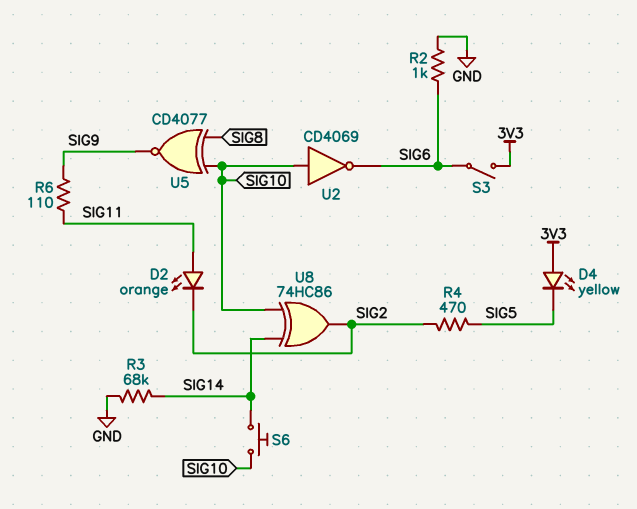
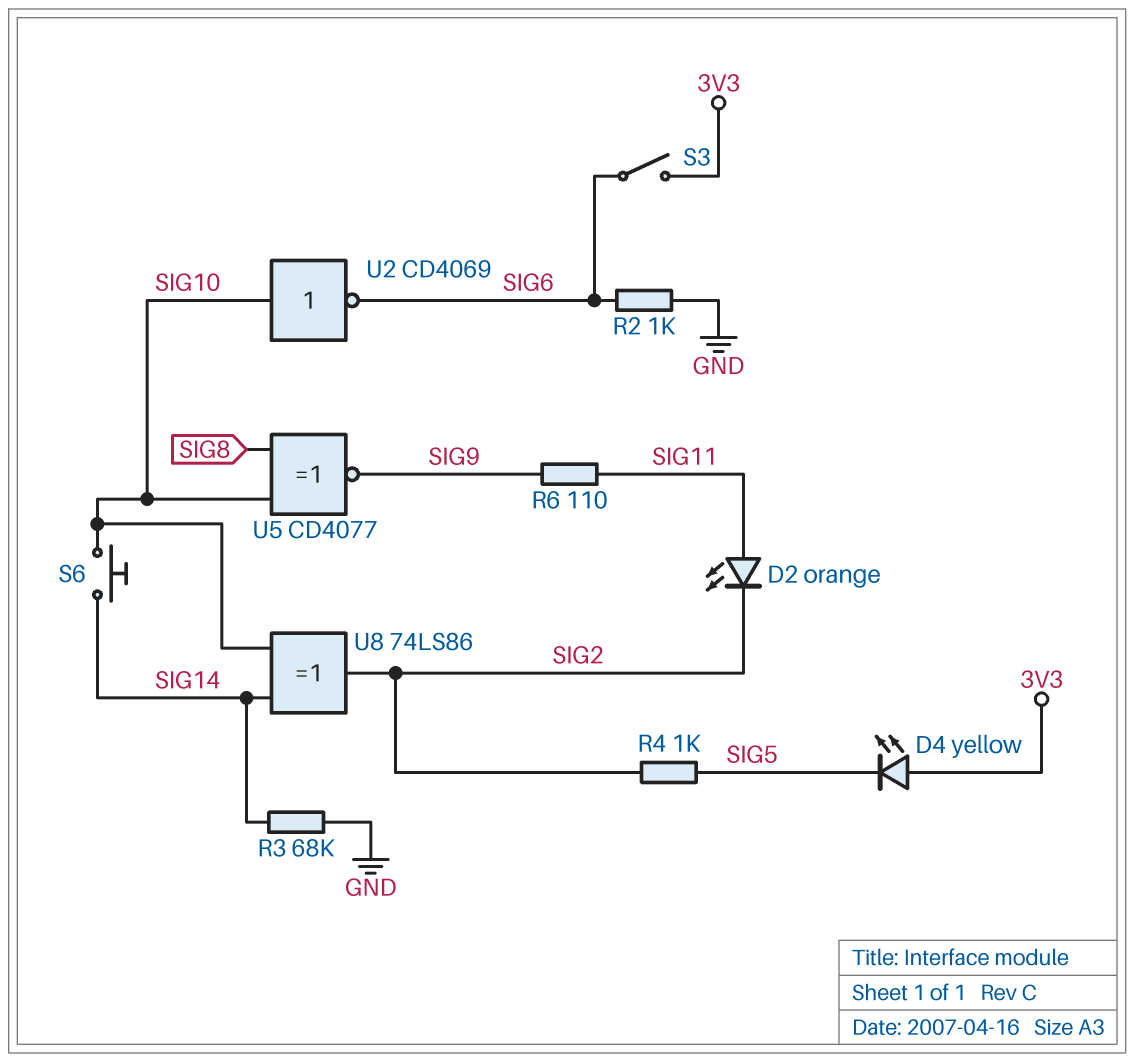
R4: 470 (SIG2, SIG5) -> 1k (SIG2, SIG5)
U8: XOR 74HC86 (in SIG10, in SIG14, out SIG2) -> XOR 74LS86 (in SIG10, in SIG14, out SIG2)

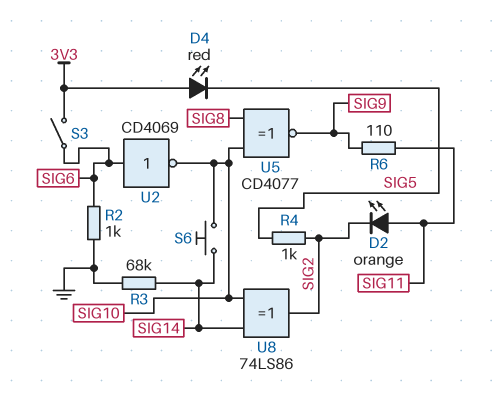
D4: LED yellow (A 3V3, K SIG5) -> LED red (A 3V3, K SIG5)
U2: NOT CD4069 (in SIG10, out SIG6) -> NOT CD4069 (in SIG6, out SIG10)

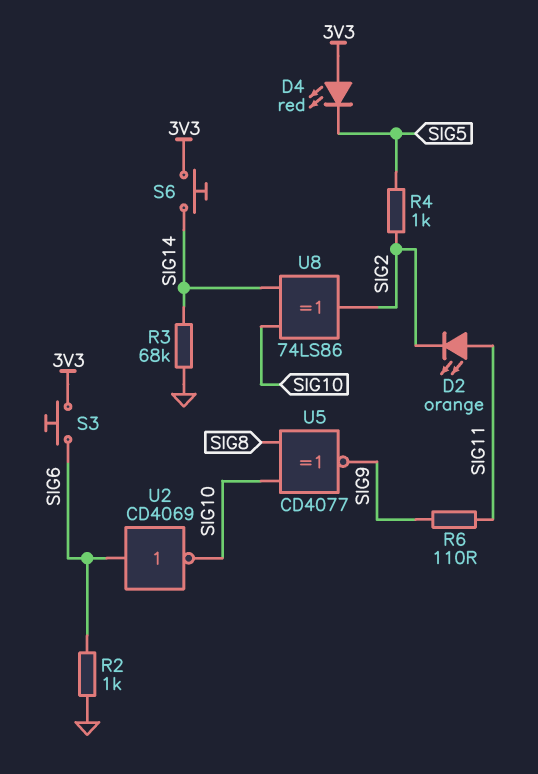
S3: switch (3V3, SIG6) -> button (3V3, SIG6)
S6: button (SIG10, SIG14) -> button (3V3, SIG14)

